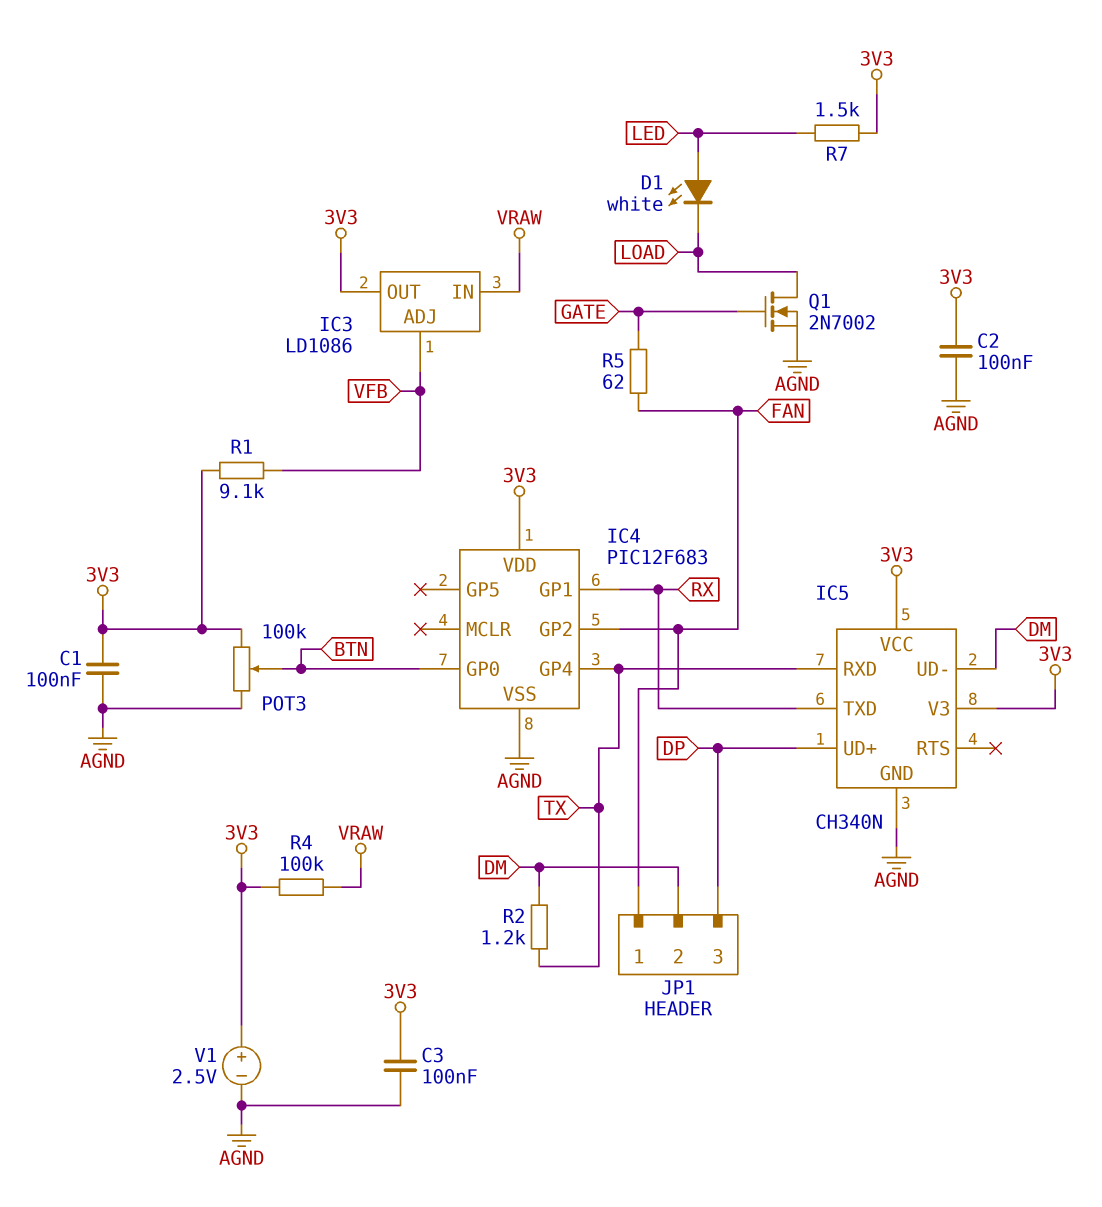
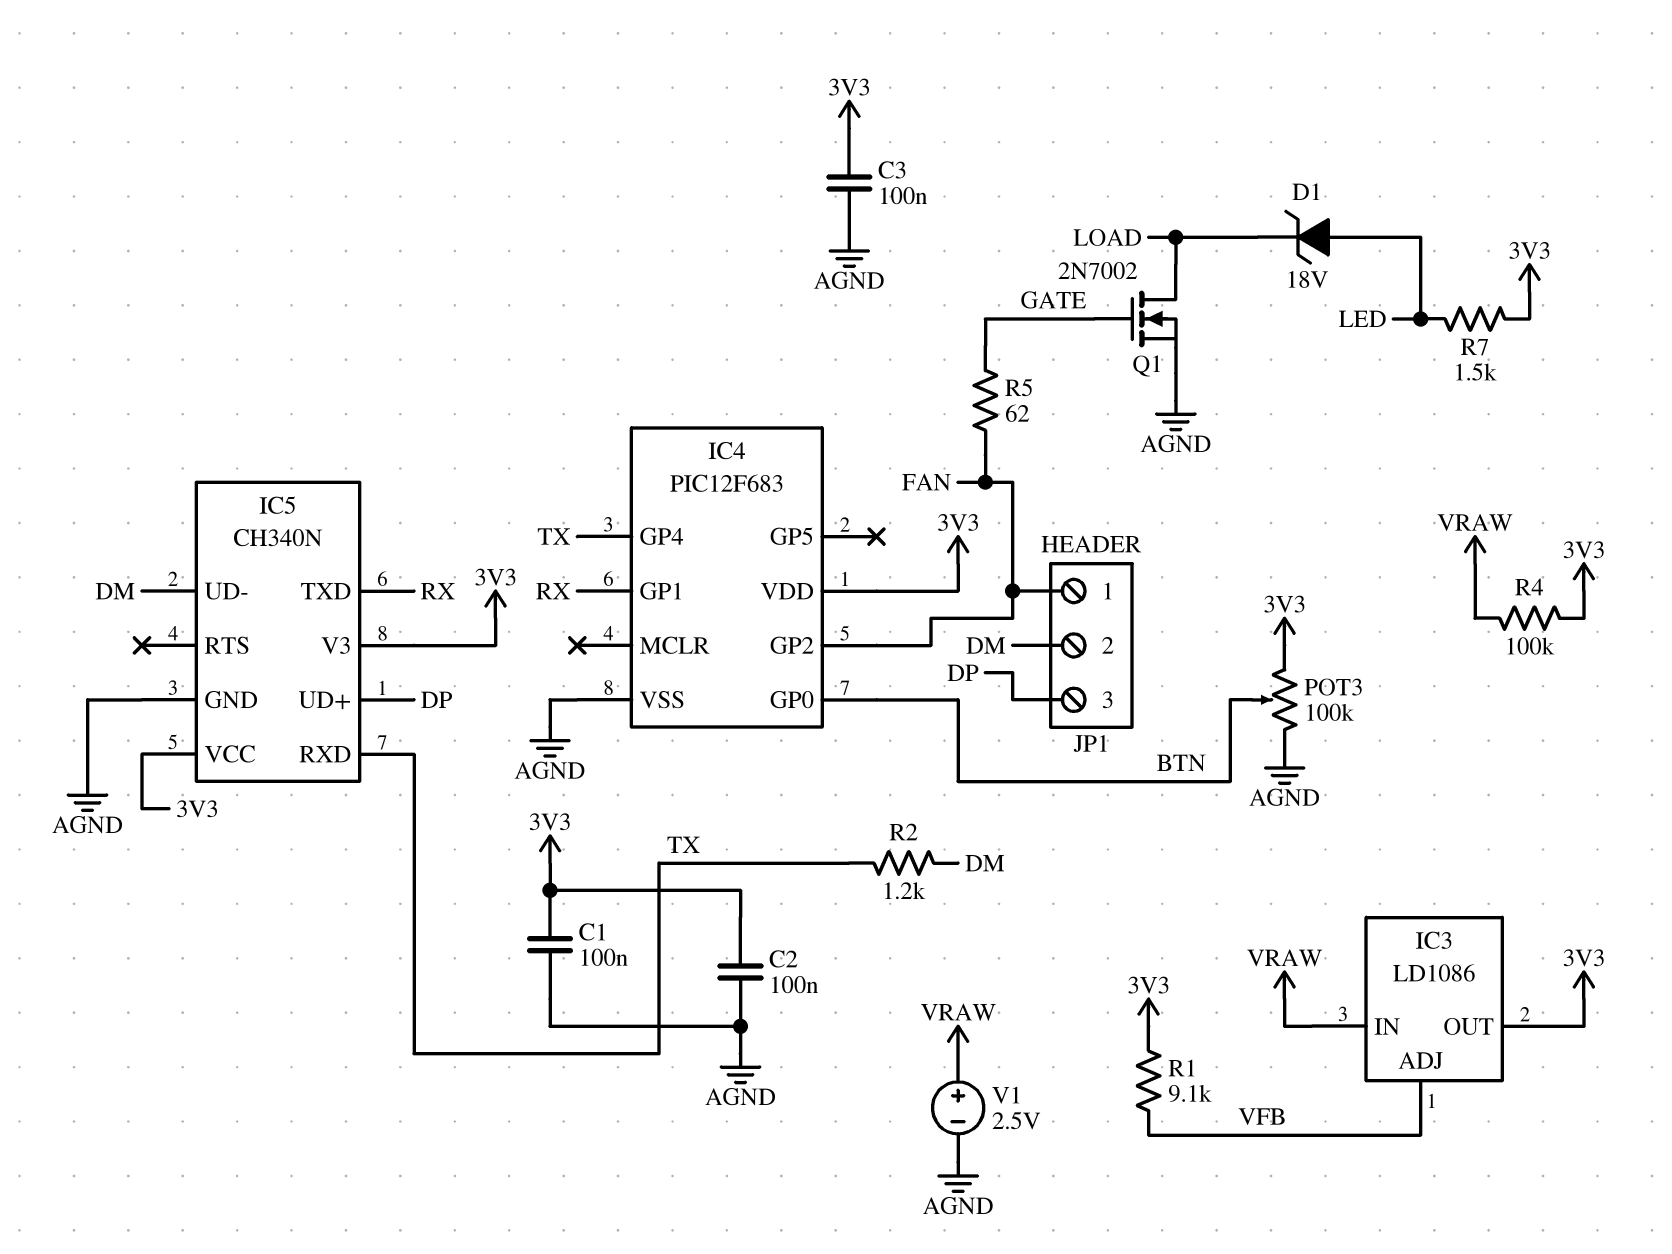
D1: LED white (A LED, K LOAD) -> zener 18V (A LED, K LOAD)
V1: 2.5V (plus 3V3, minus AGND) -> 2.5V (plus VRAW, minus AGND)

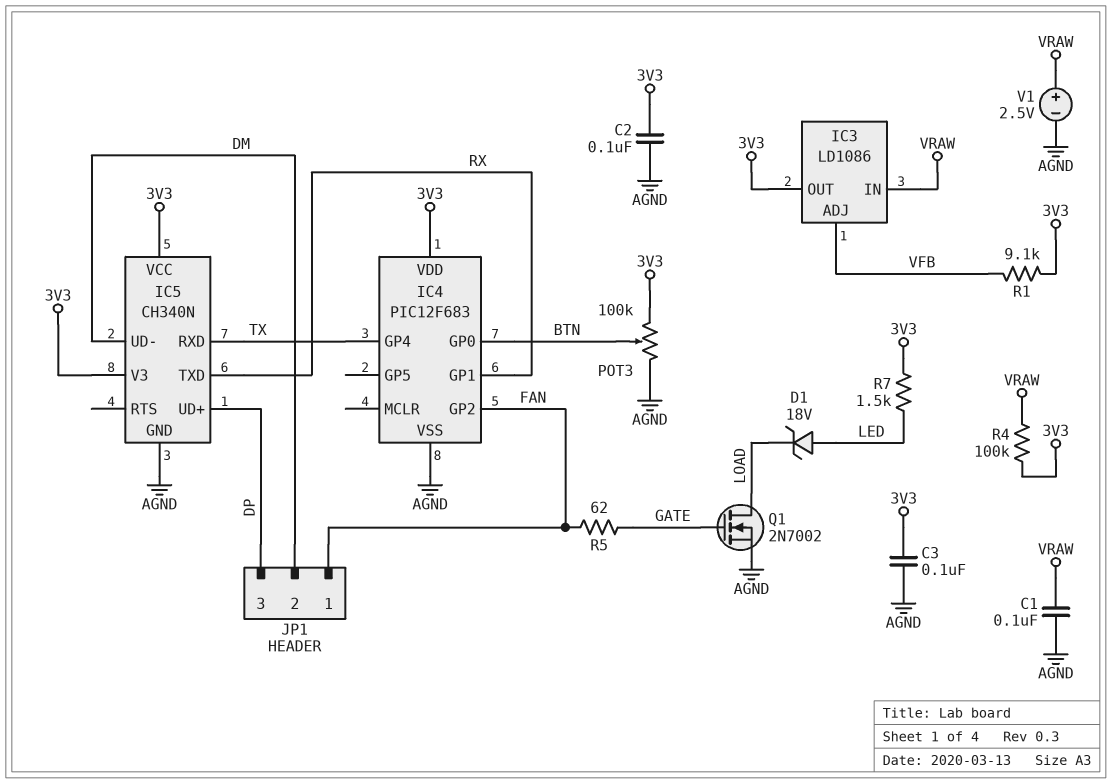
C1: 100nF (3V3, AGND) -> 100nF (AGND, VRAW)
R2: 1.2k (DM, TX) -> none

